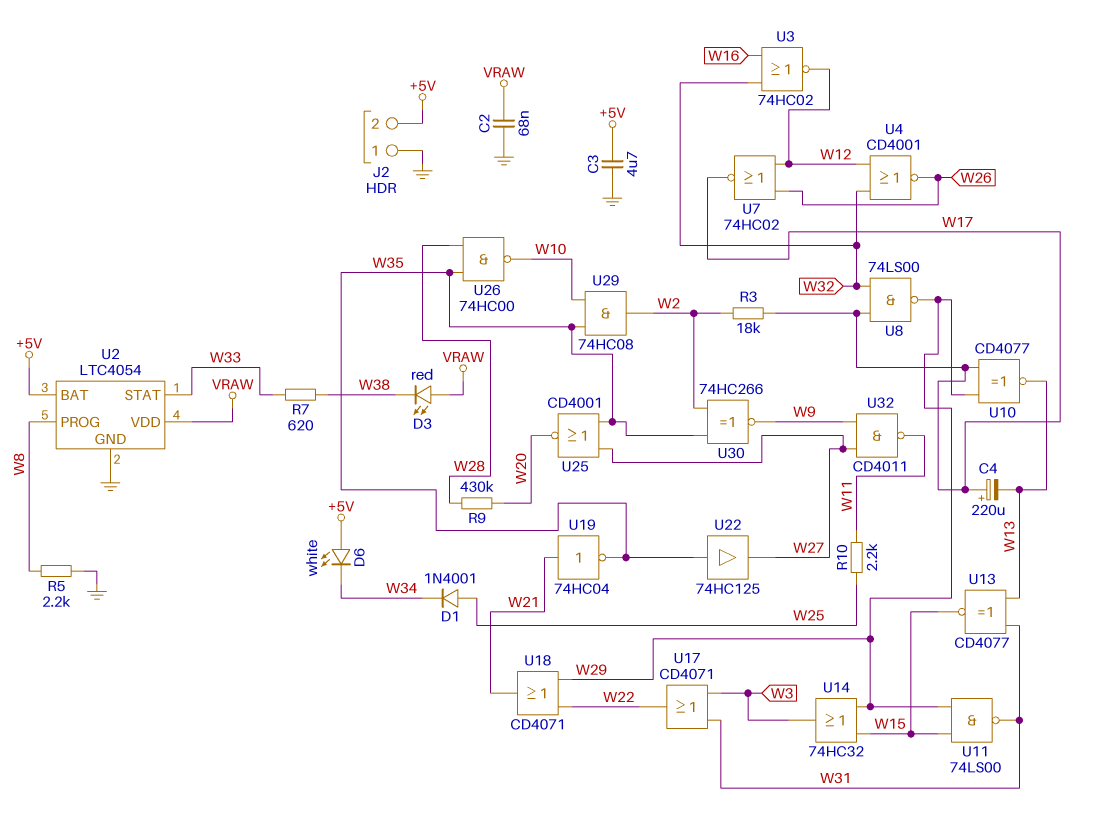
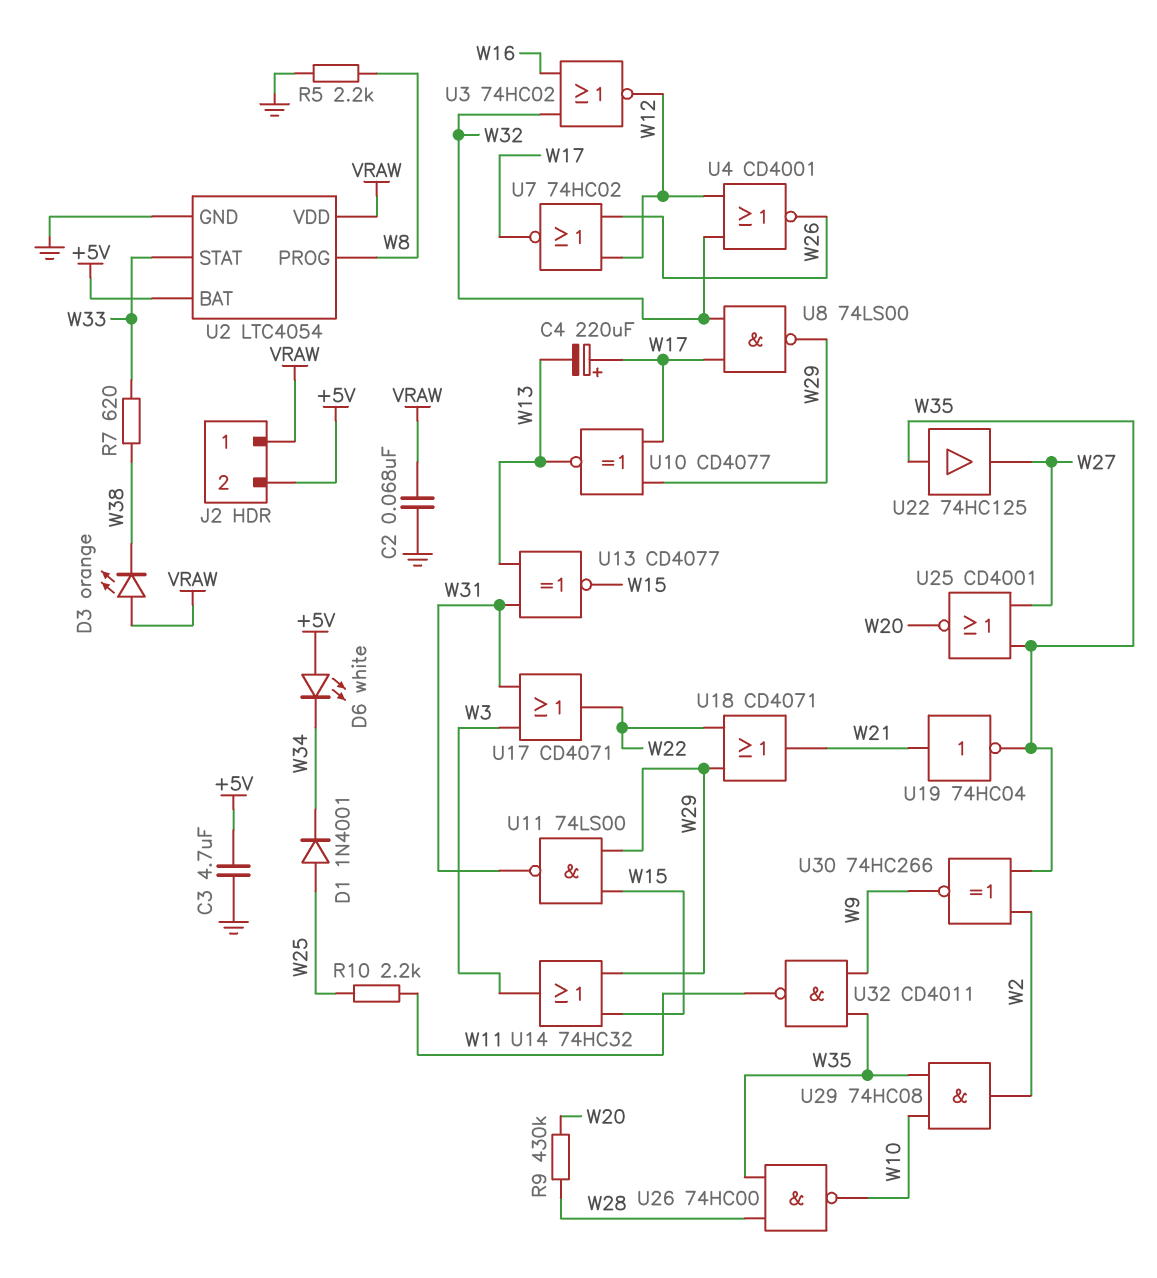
D3: LED red (A VRAW, K W38) -> LED orange (A VRAW, K W38)
J2 pin 1: GND -> VRAW
R3: 18k (W2, W17) -> none
U32: NAND CD4011 (in W9, in W27, out W11) -> NAND CD4011 (in W9, in W35, out W11)

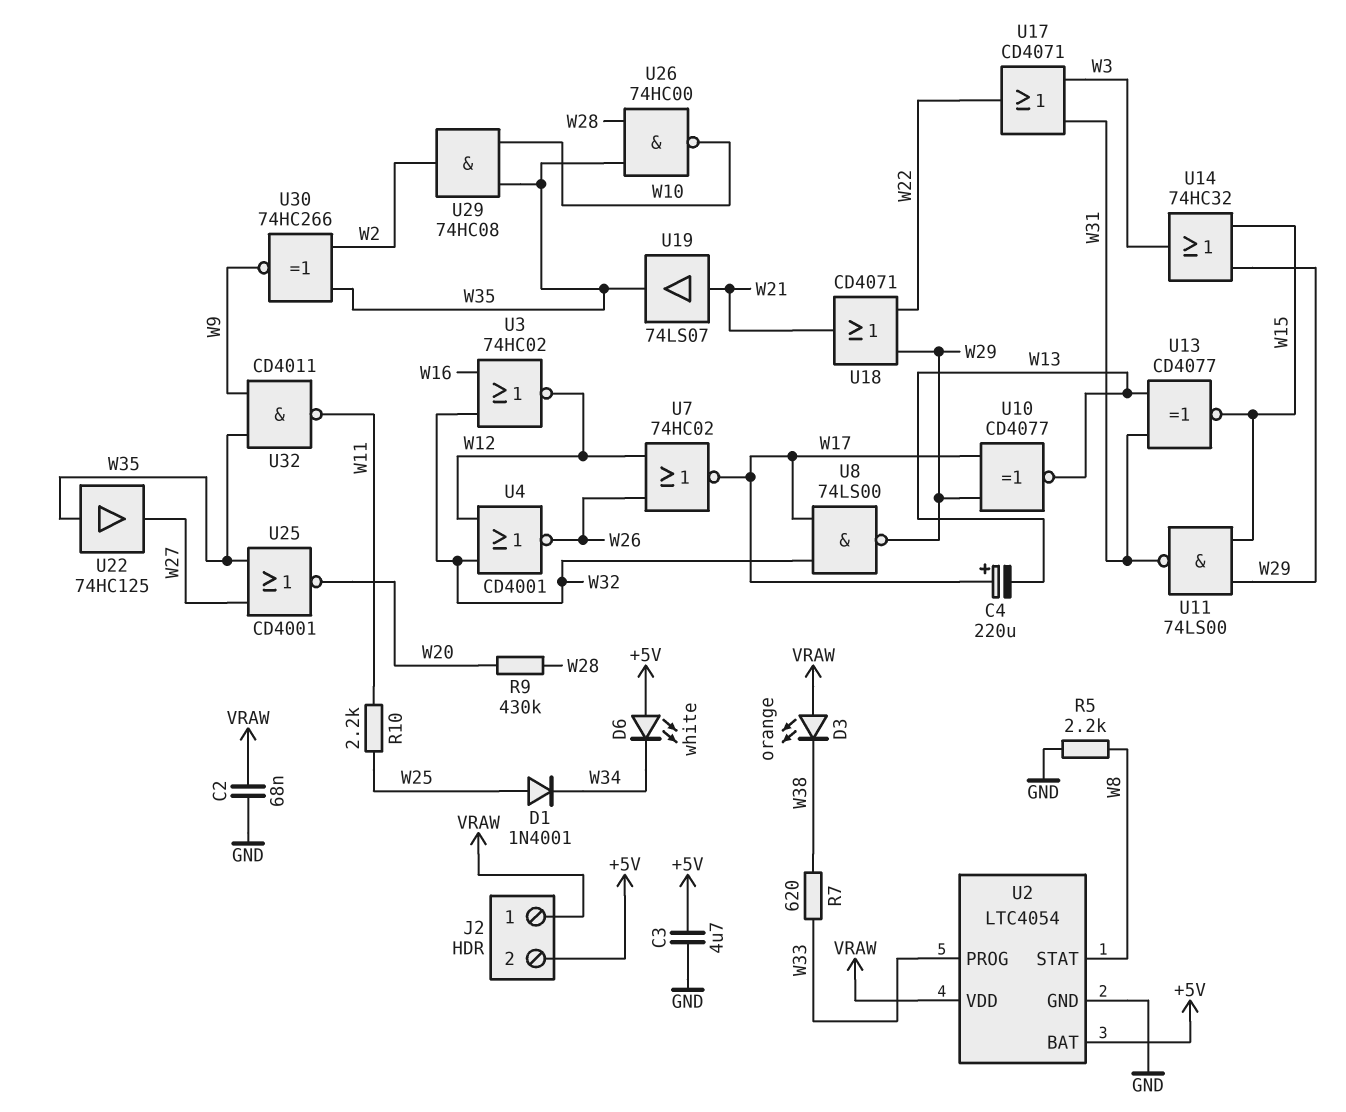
U2 pin PROG: W8 -> W33
U2 pin STAT: W33 -> W8
U19: NOT 74HC04 (in W21, out W35) -> buffer 74LS07 (in W21, out W35)

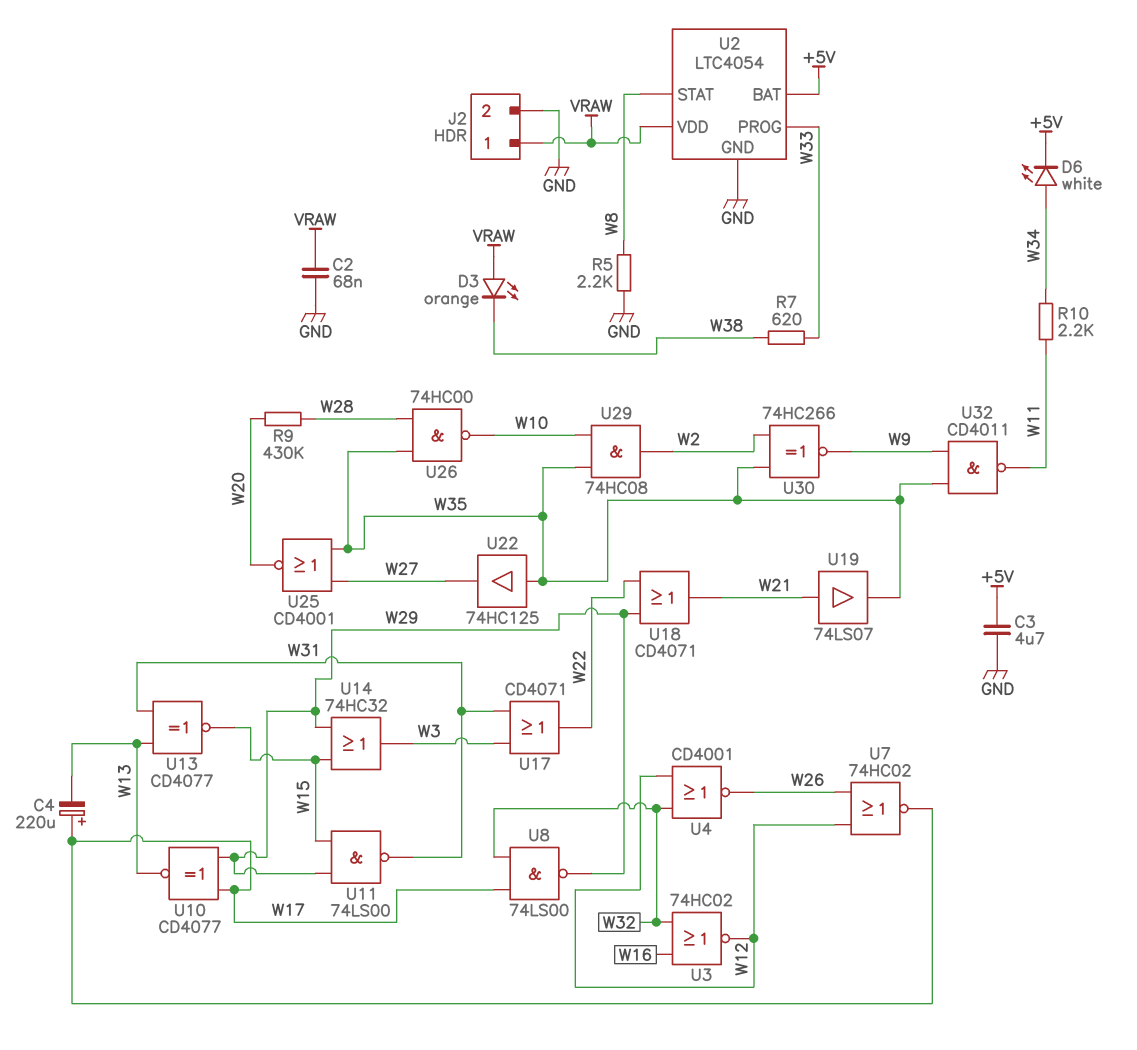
D1: diode 1N4001 (A W25, K W34) -> none
D6: LED white (A +5V, K W34) -> LED white (A W34, K +5V)
J2 pin 2: +5V -> GND
R10: 2.2k (W11, W25) -> 2.2k (W11, W34)

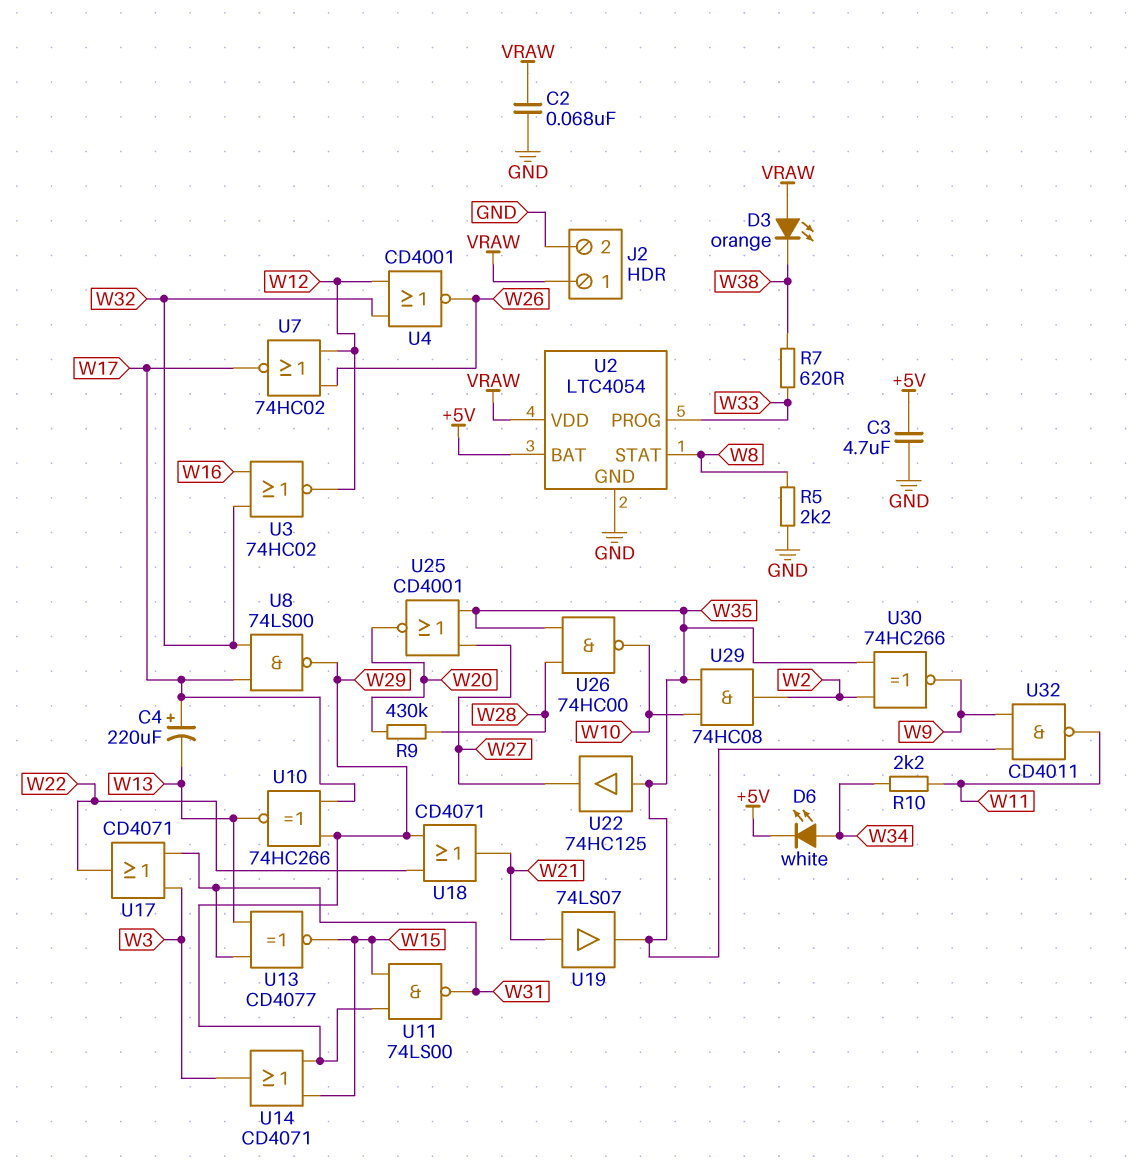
U10: XNOR CD4077 (in W17, in W29, out W13) -> XNOR 74HC266 (in W17, in W29, out W13)
U14: OR 74HC32 (in W15, in W29, out W3) -> OR CD4071 (in W15, in W29, out W3)

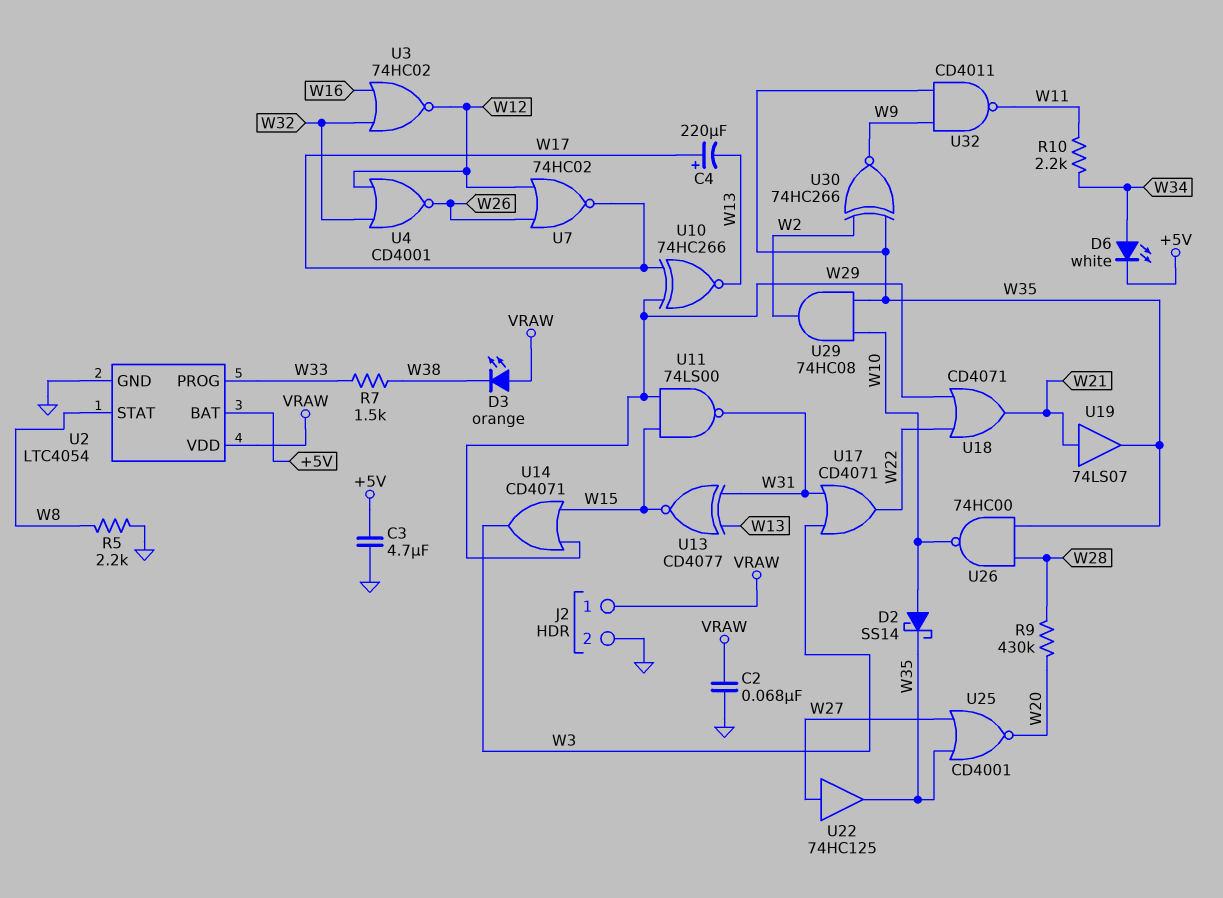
D2: none -> schottky SS14 (A W10, K W35)
R7: 620 (W33, W38) -> 1.5k (W33, W38)
U8: NAND 74LS00 (in W17, in W32, out W29) -> none
U22: buffer 74HC125 (in W35, out W27) -> buffer 74HC125 (in W27, out W35)

